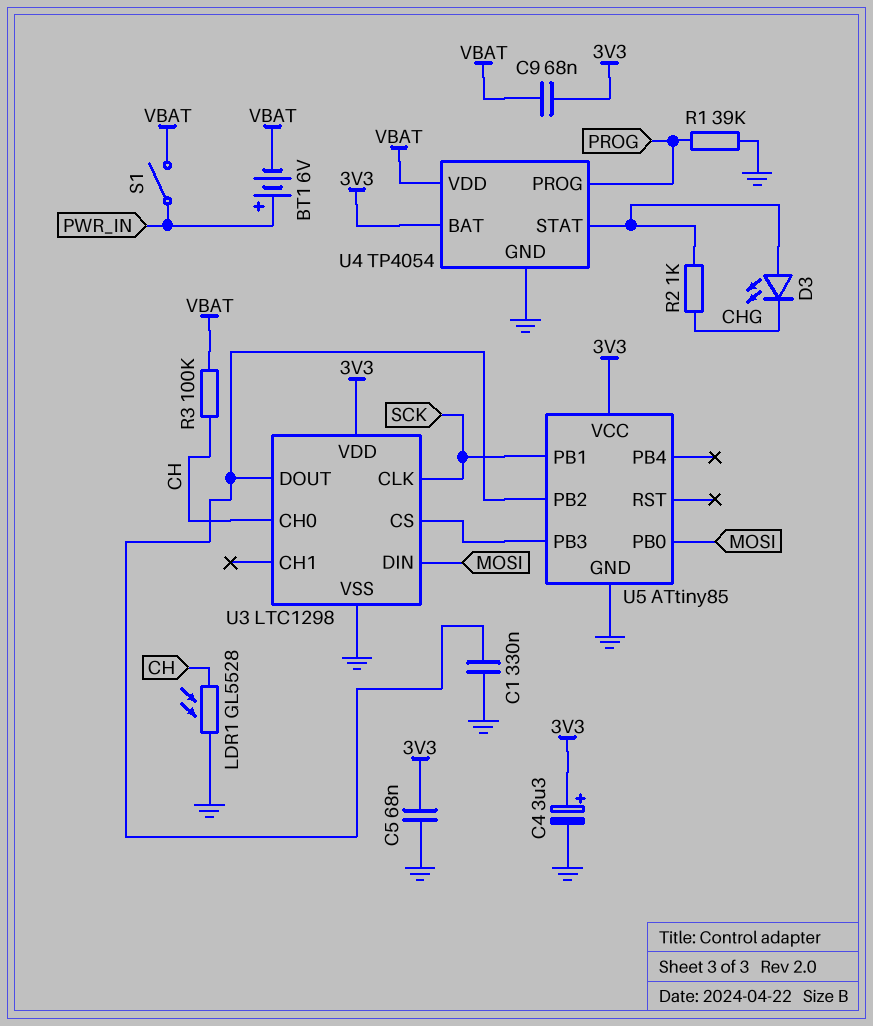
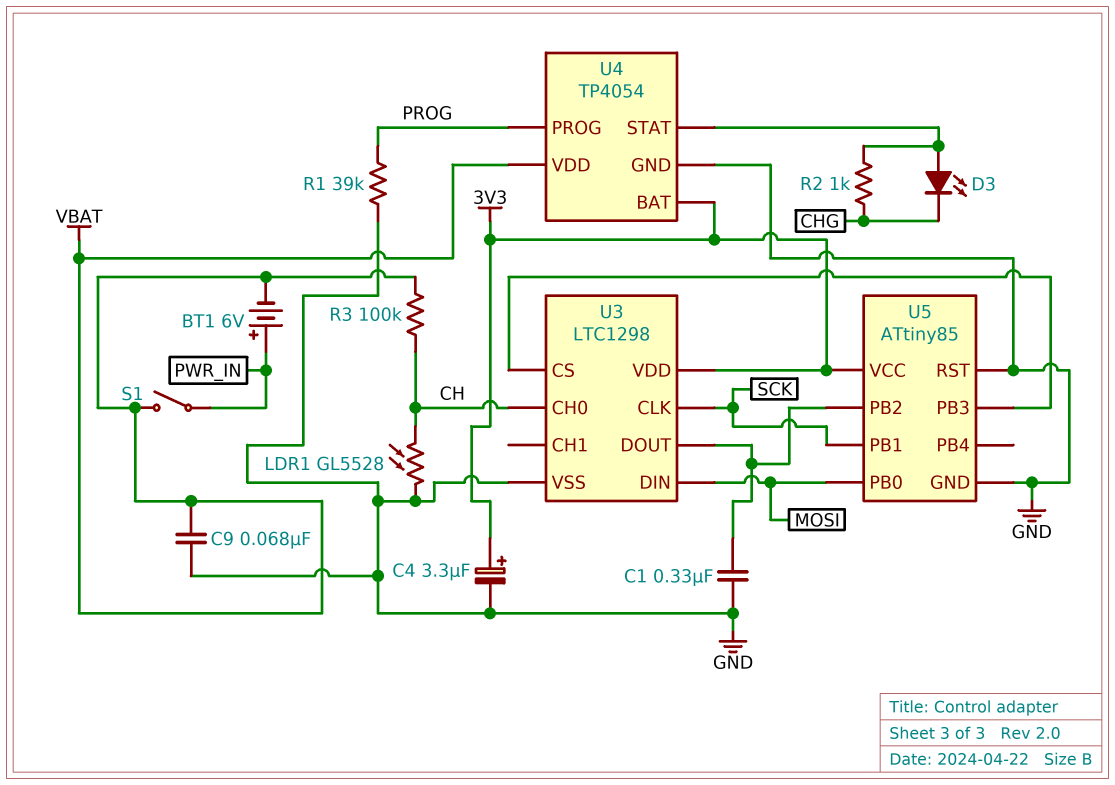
C5: 68nF (3V3, GND) -> none
C9: 68nF (3V3, VBAT) -> 68nF (GND, VBAT)
U5 pin RST: none -> GND

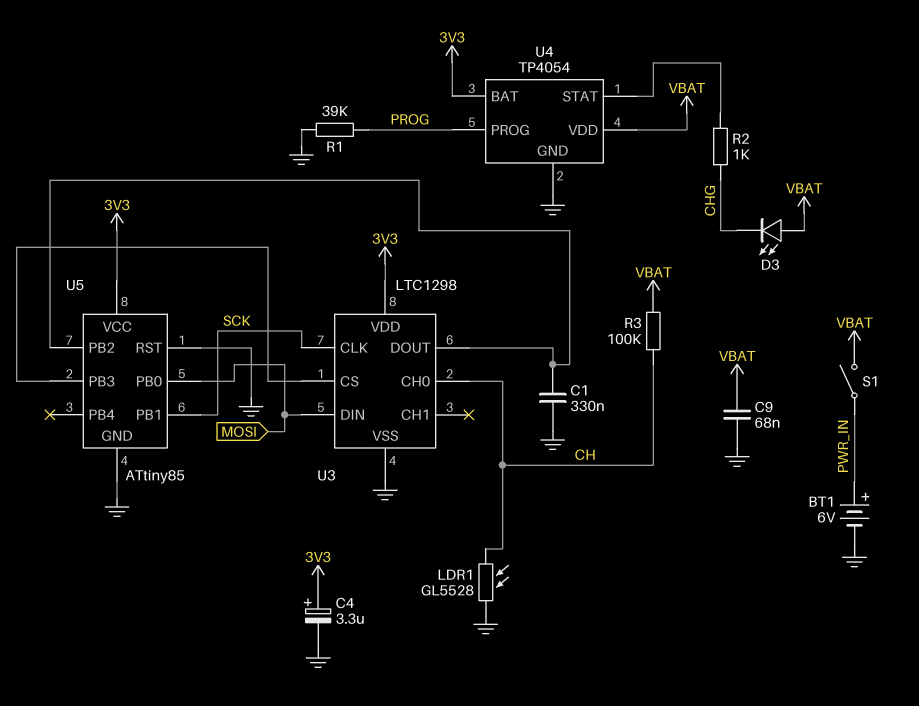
BT1: 6V (plus PWR_IN, minus VBAT) -> 6V (plus PWR_IN, minus GND)
D3: LED (A U4/STAT, K CHG) -> LED (A VBAT, K CHG)

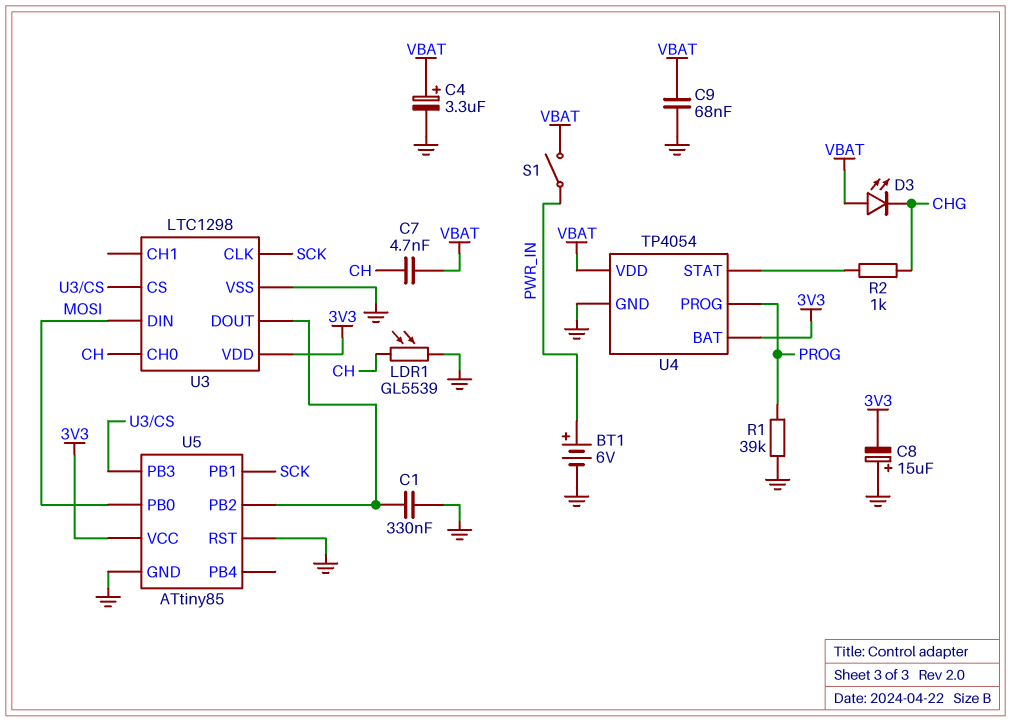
C4: 3.3uF (plus 3V3, minus GND) -> 3.3uF (plus VBAT, minus GND)
C7: none -> 4.7nF (CH, VBAT)
C8: none -> 15uF (plus GND, minus 3V3)
LDR1: GL5528 (CH, GND) -> GL5539 (CH, GND)
R3: 100k (CH, VBAT) -> none

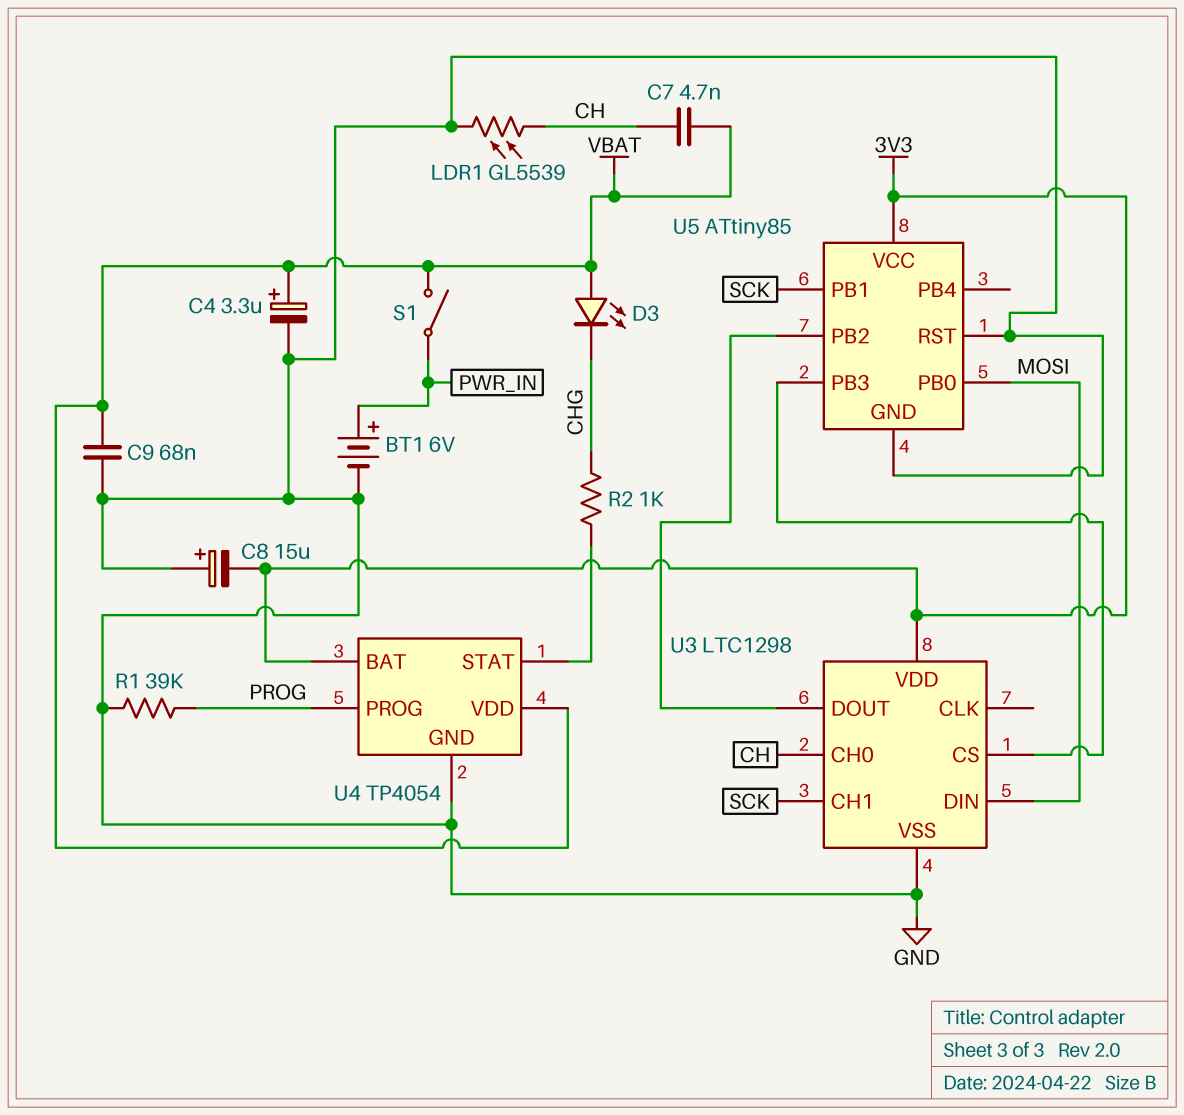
C1: 330nF (GND, U3/DOUT) -> none
U3 pin CH1: none -> SCK
U3 pin CLK: SCK -> none

